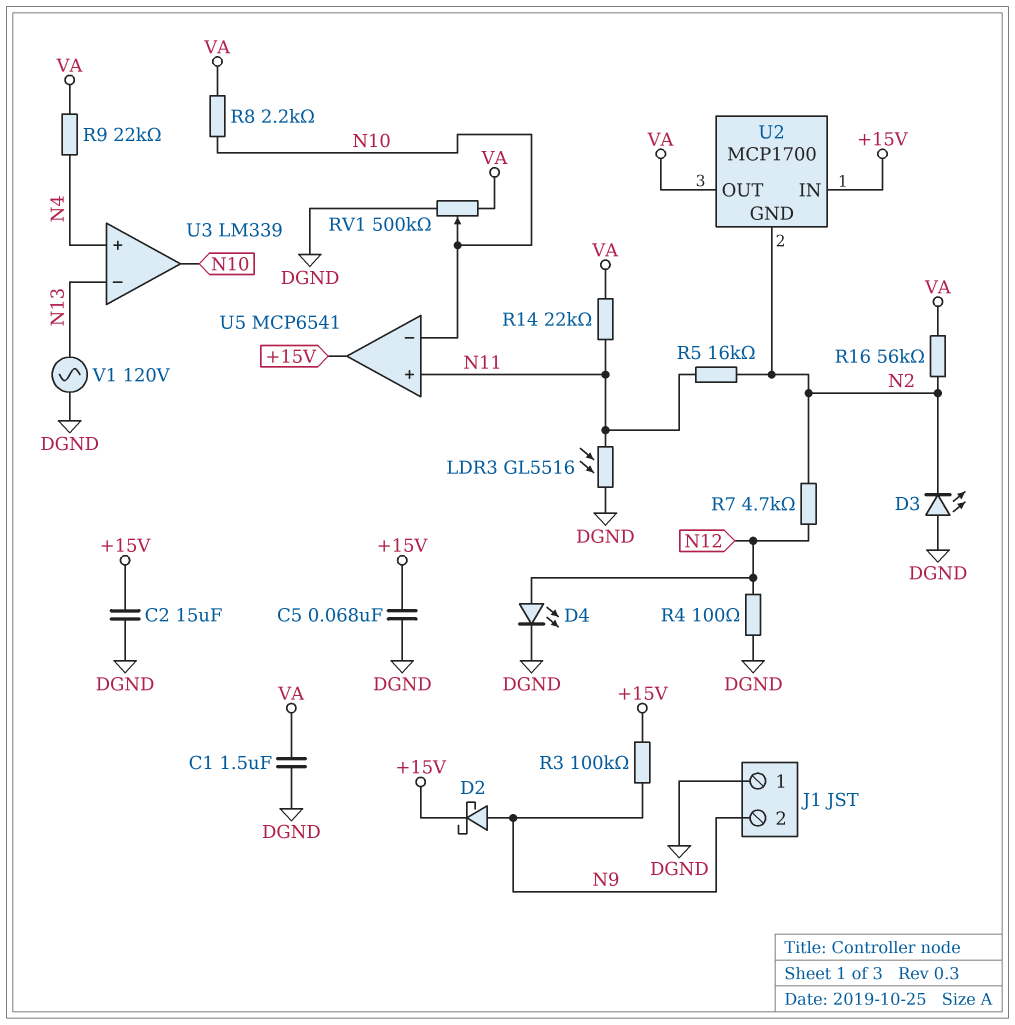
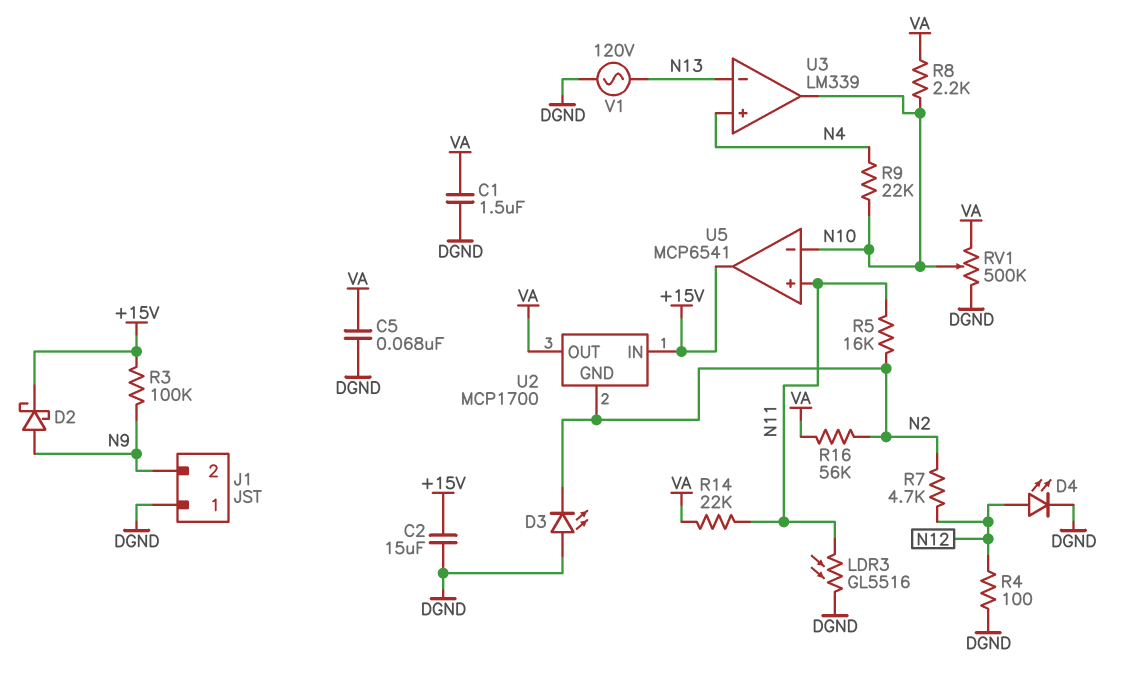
C5: 68nF (+15V, DGND) -> 68nF (DGND, VA)
R9: 22k (N4, VA) -> 22k (N4, N10)

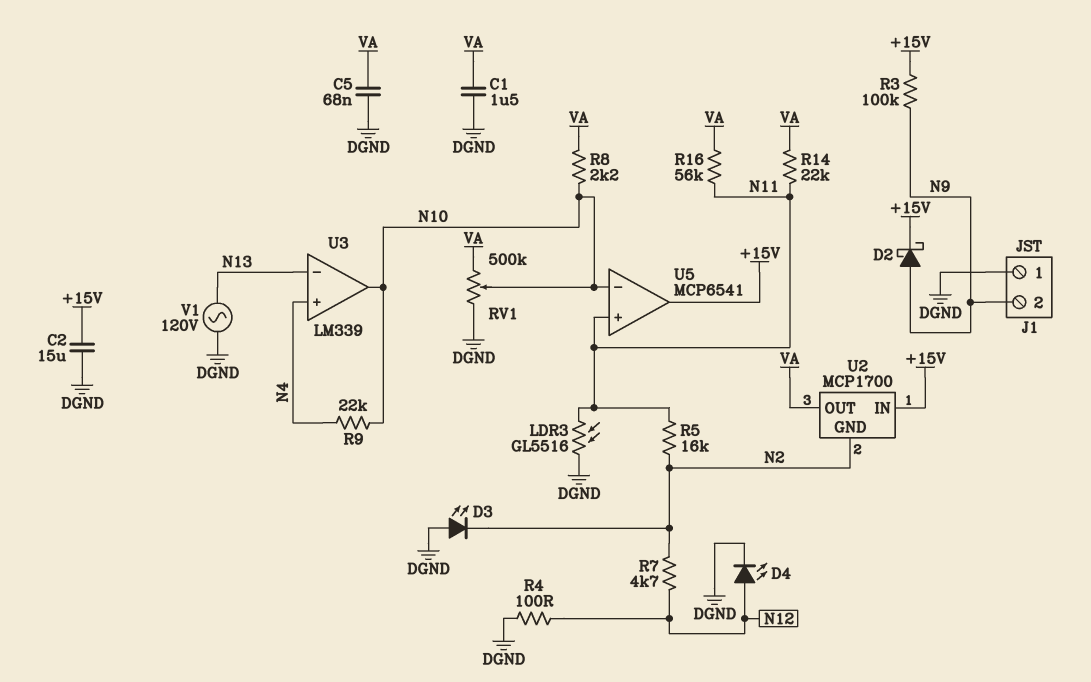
R16: 56k (N2, VA) -> 56k (N11, VA)

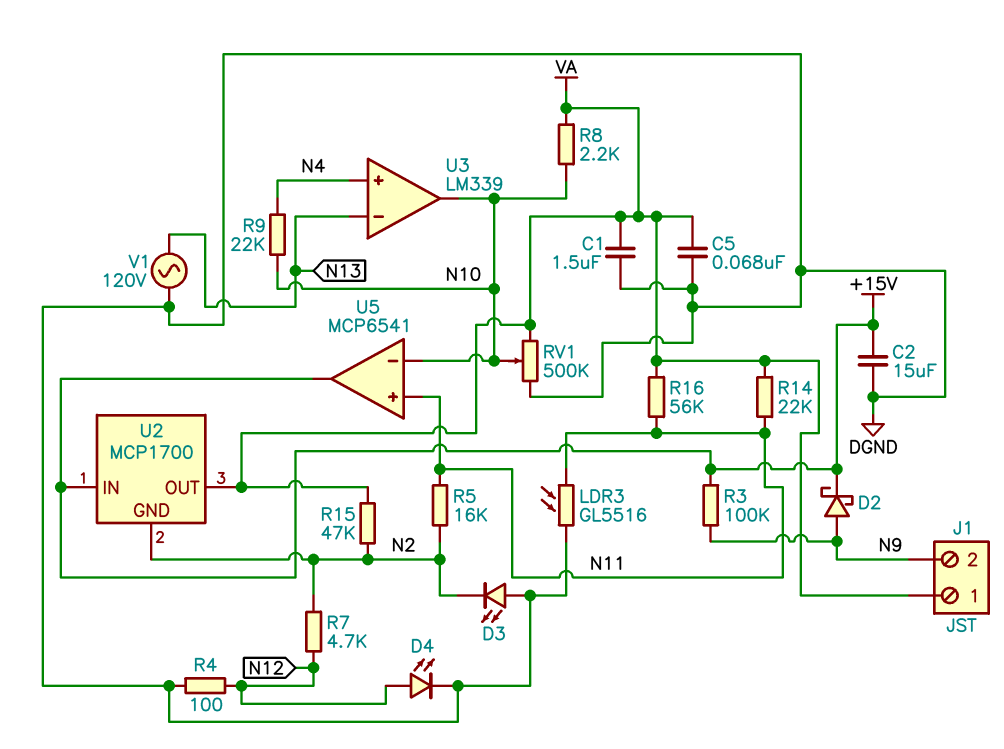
J1 pin 1: DGND -> VA
R15: none -> 47k (N2, VA)

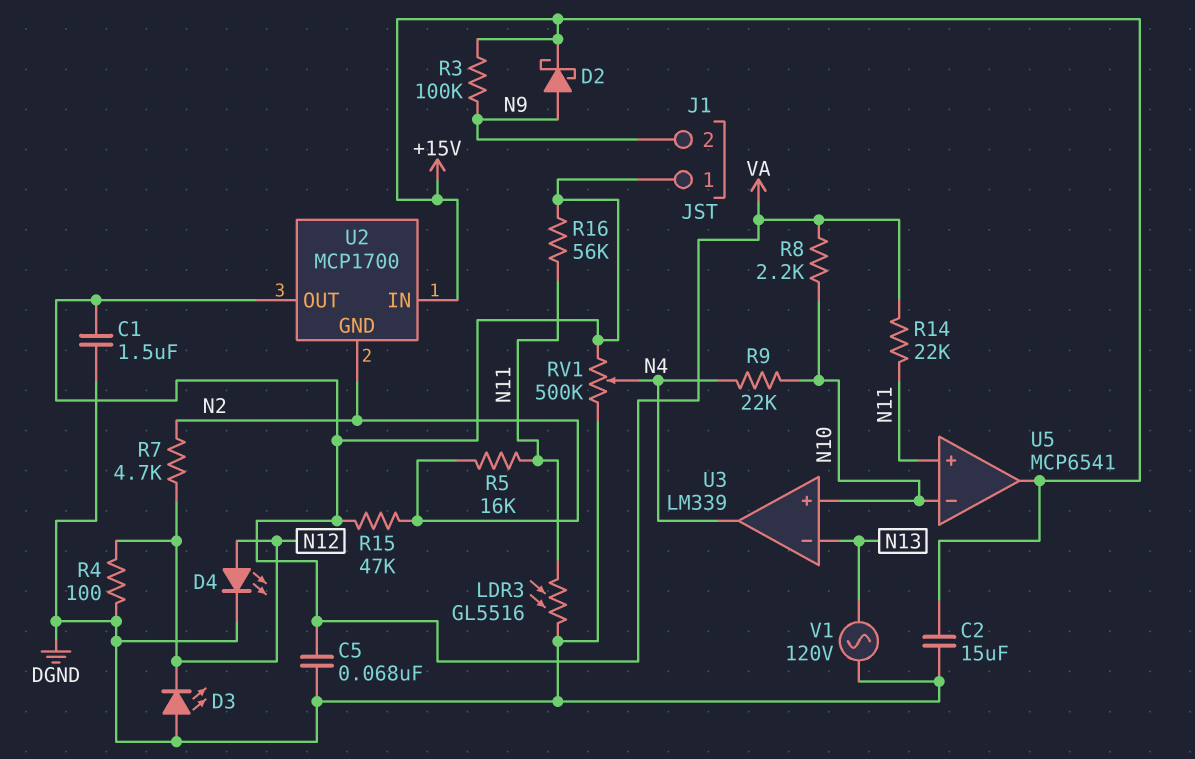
D3: LED (A DGND, K N2) -> LED (A DGND, K N12)
RV1: 500k (DGND, VA, wiper N10) -> 500k (DGND, VA, wiper N4)
U3 pin in+: N4 -> N10
U3 pin out: N10 -> N4

